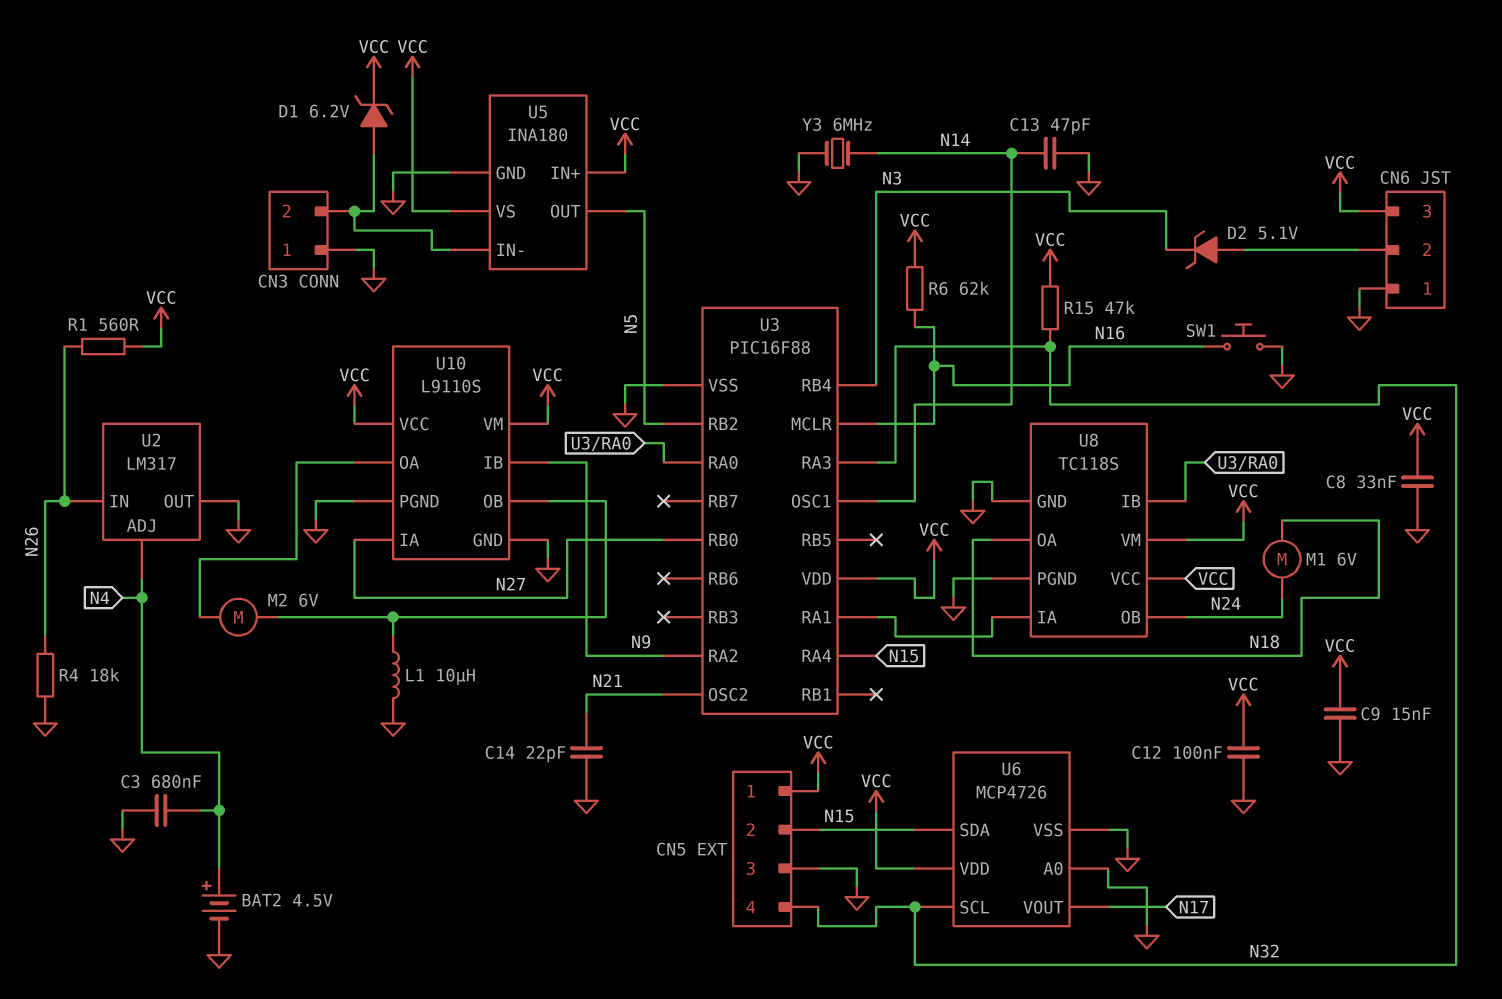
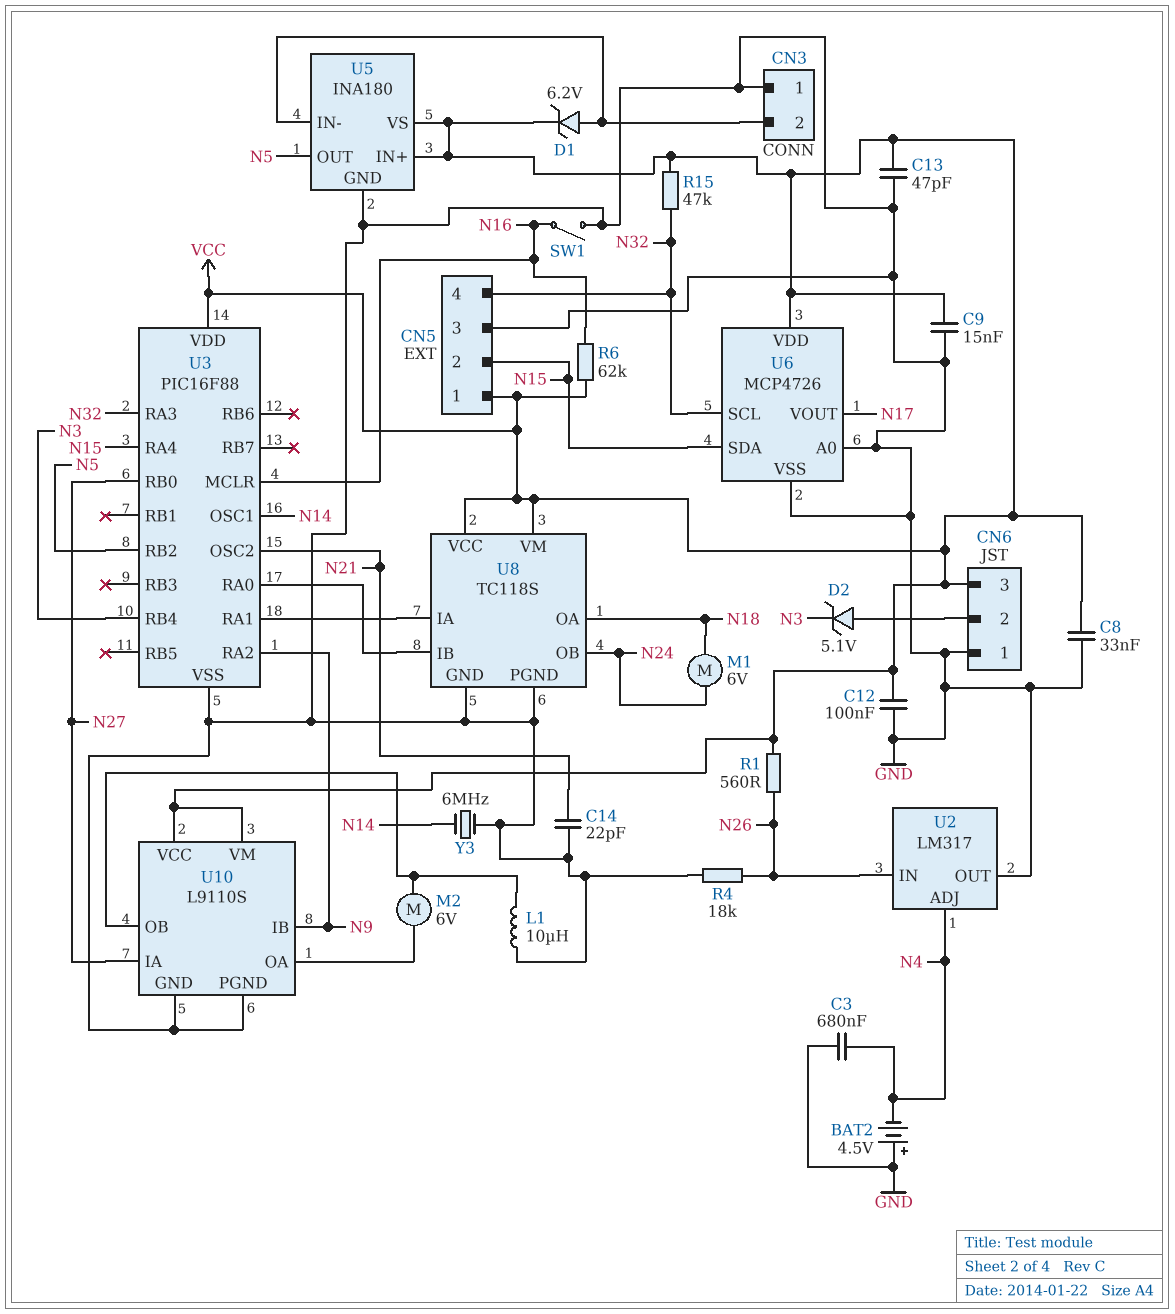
BAT2: 4.5V (plus N4, minus GND) -> 4.5V (plus GND, minus N4)
C13: 47pF (GND, N14) -> 47pF (GND, VCC)
SW1: button (GND, N16) -> switch (GND, N16)

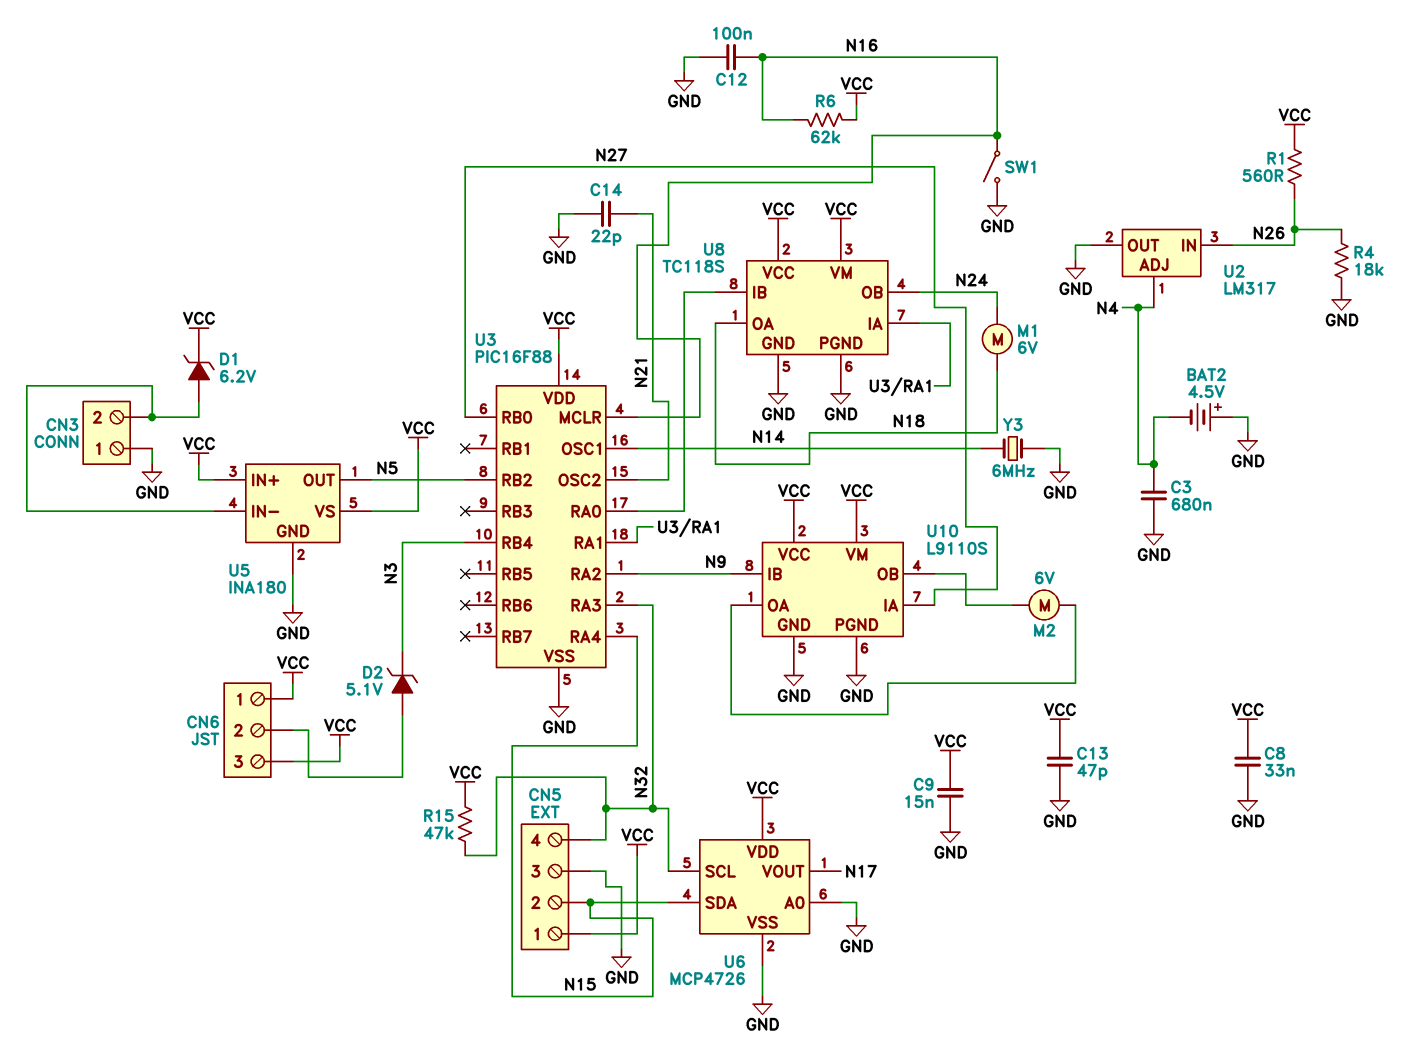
C12: 100nF (GND, VCC) -> 100nF (GND, N16)
CN6 pin 1: GND -> VCC
L1: 10uH (GND, U10/OB) -> none

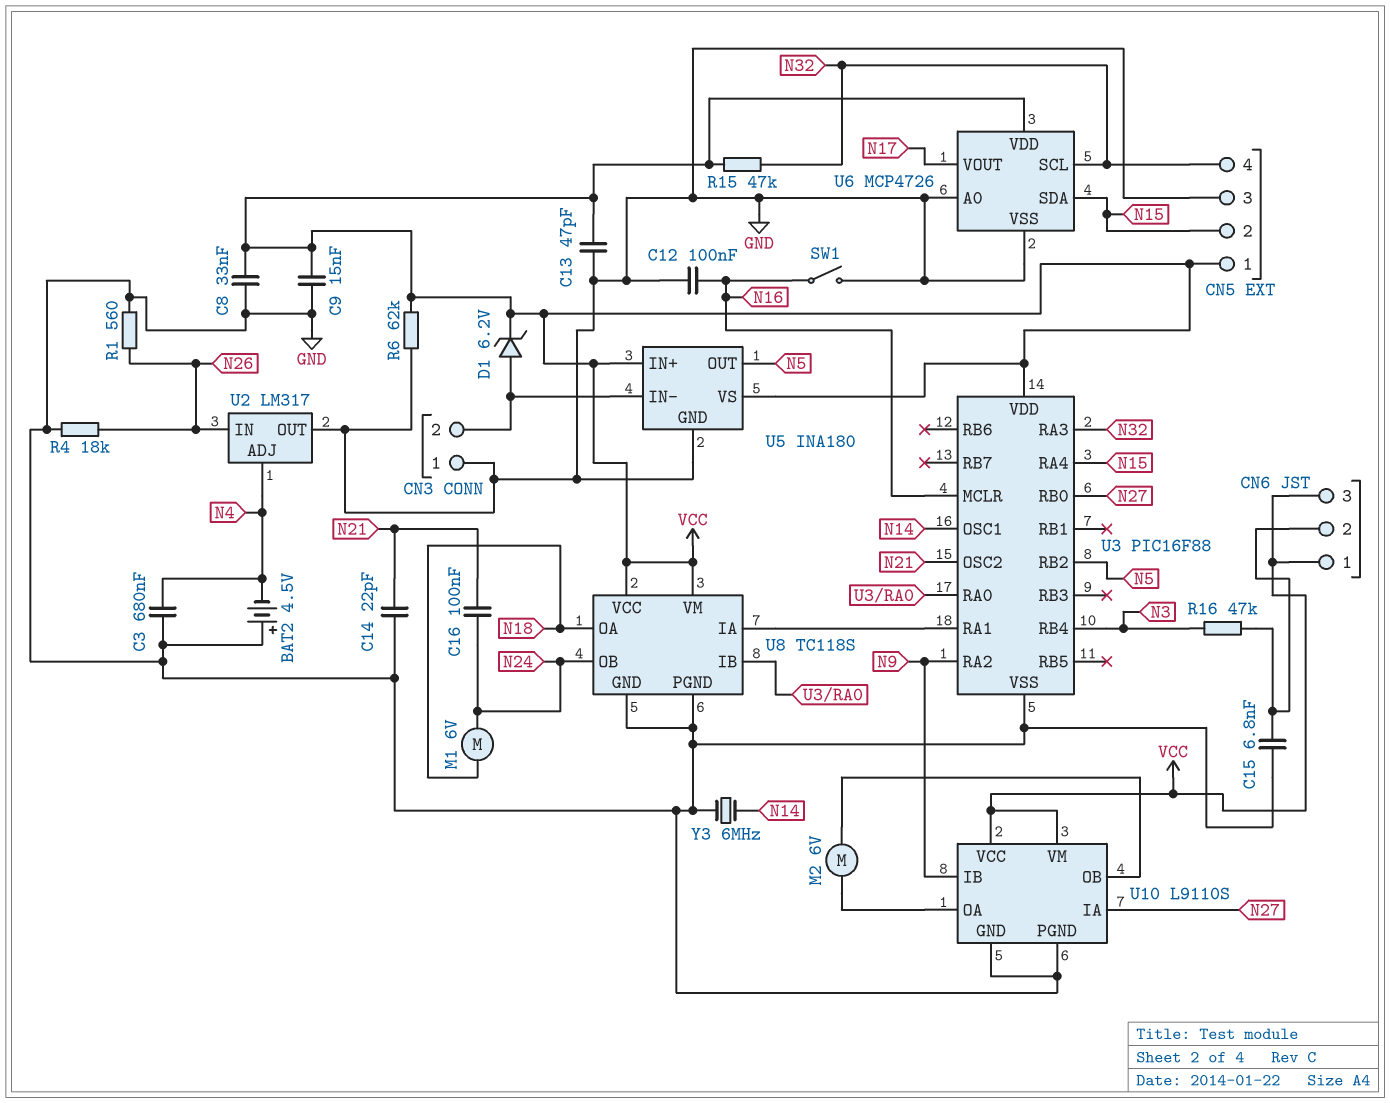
C15: none -> 6.8nF (CN6/2, GND)
C16: none -> 100nF (N21, N24)
D2: zener 5.1V (A CN6/2, K N3) -> none
R1: 560 (N26, VCC) -> 560 (GND, N26)
R6: 62k (N16, VCC) -> 62k (GND, VCC)
R16: none -> 47k (CN6/2, N3)

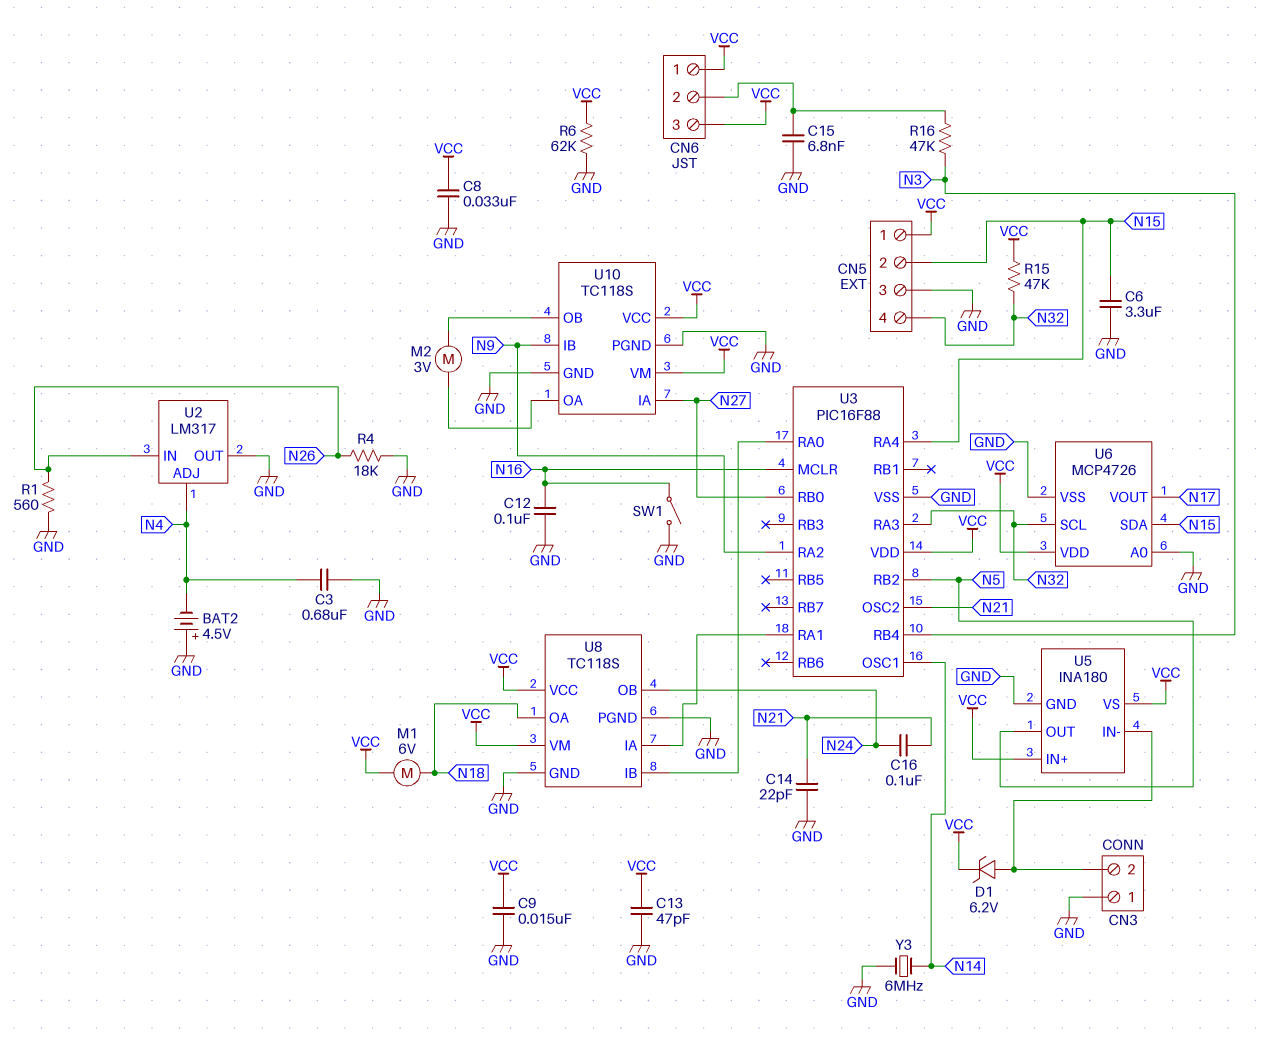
C6: none -> 3.3uF (GND, N15)
M1: motor 6V (N18, N24) -> motor 6V (N18, VCC)
M2: motor 6V (U10/OA, U10/OB) -> motor 3V (U10/OA, U10/OB)
U10: L9110S -> TC118S

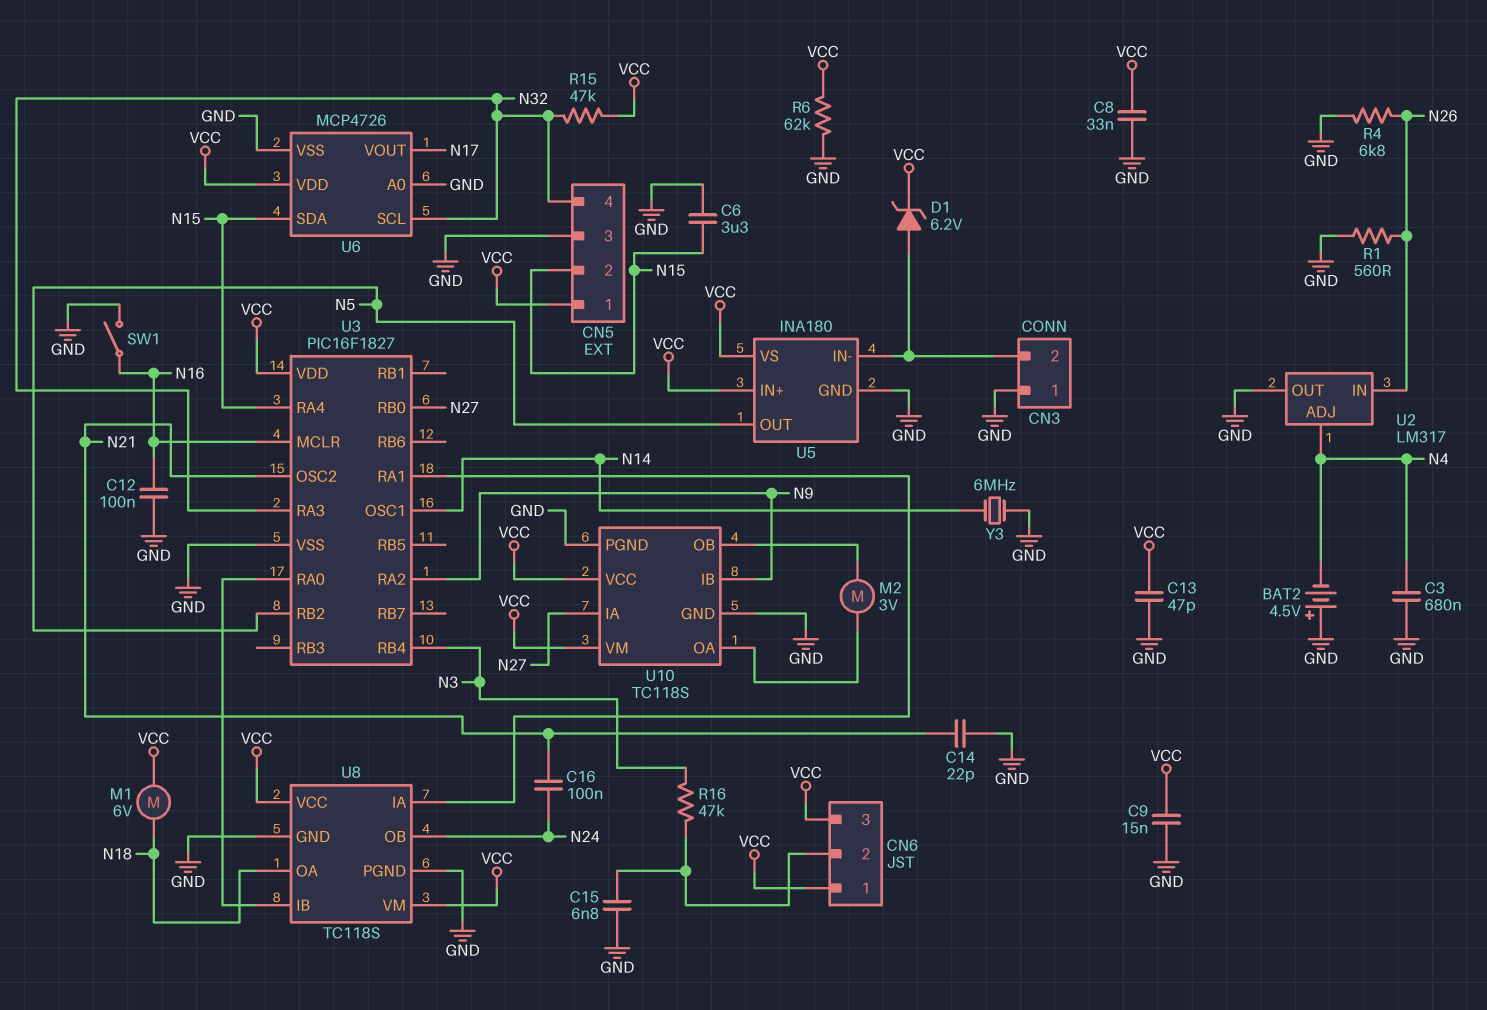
R4: 18k (GND, N26) -> 6.8k (GND, N26)
U3: PIC16F88 -> PIC16F1827

